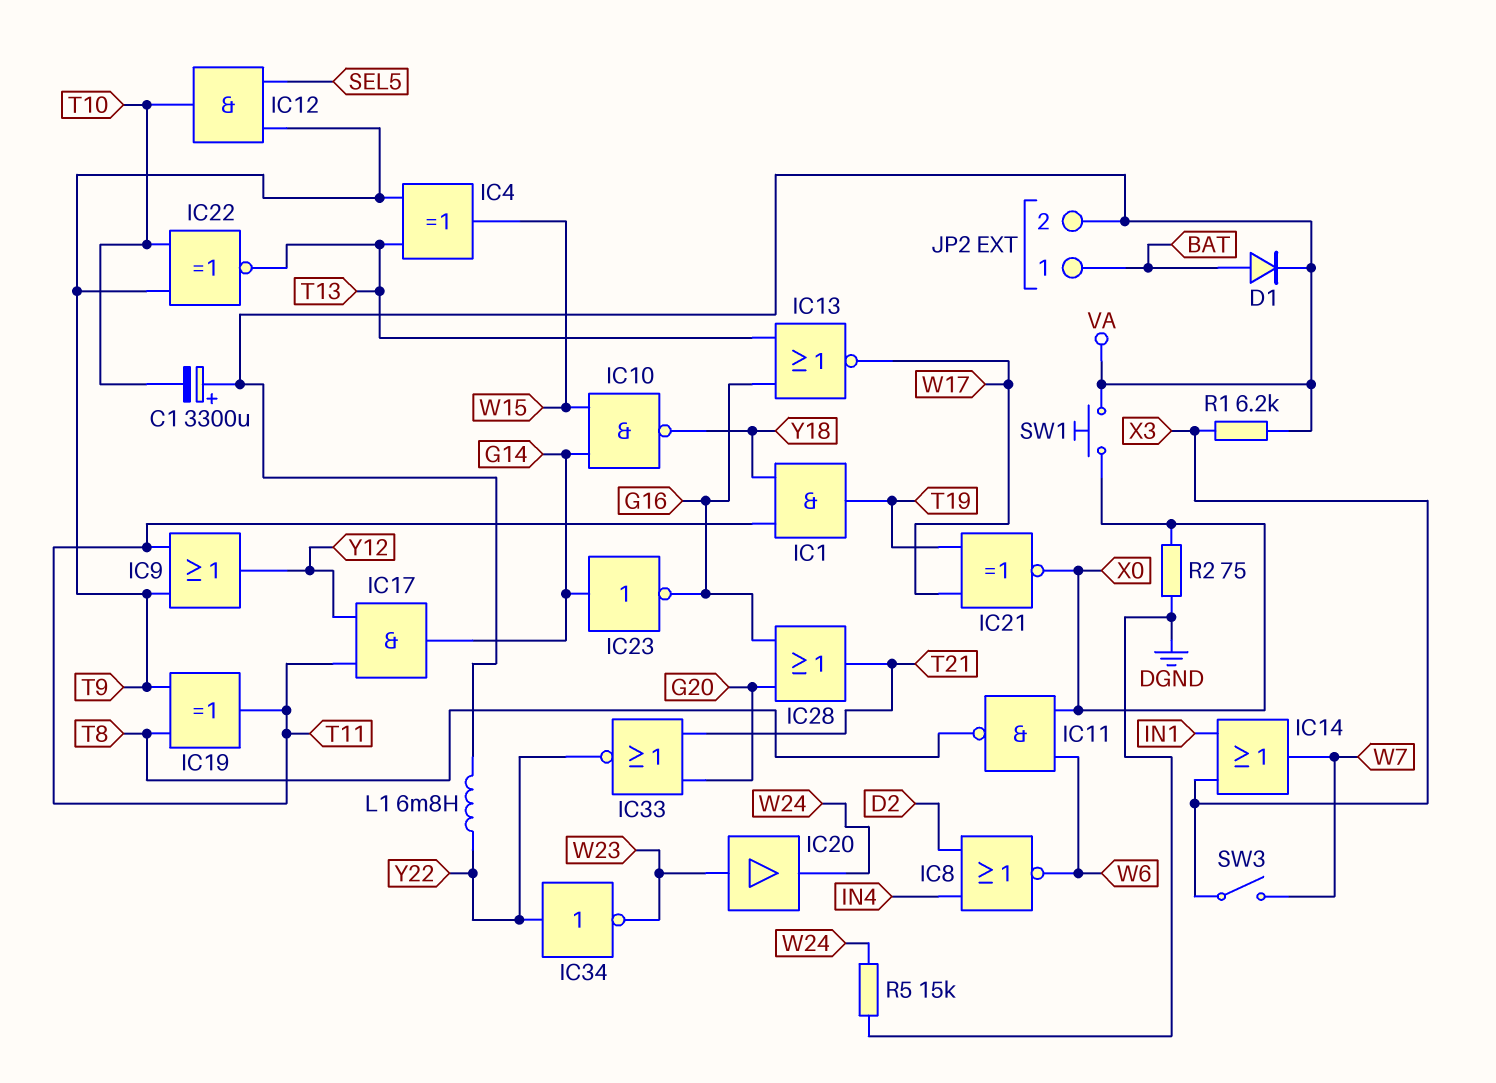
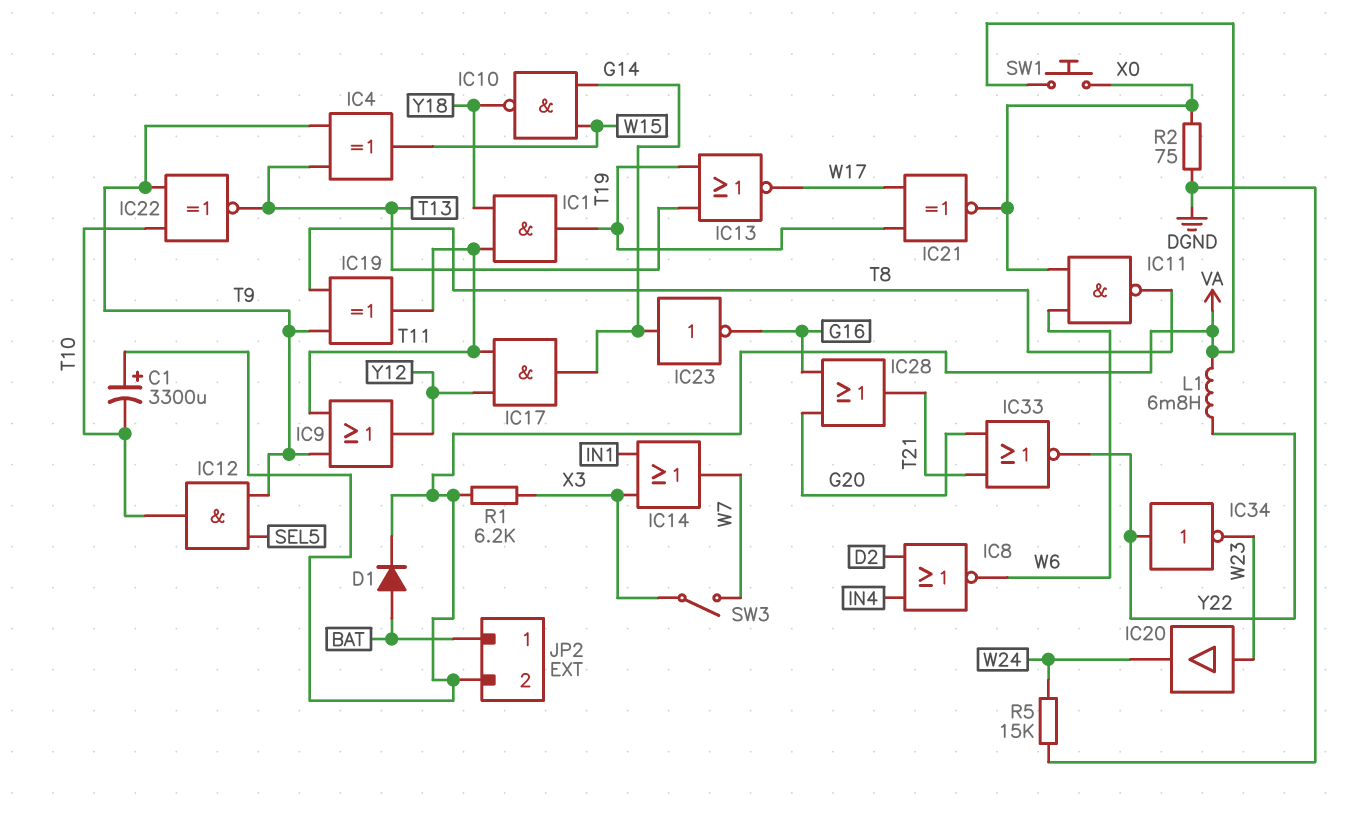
IC13: NOR (in G16, in T13, out W17) -> NOR (in T13, in T19, out W17)

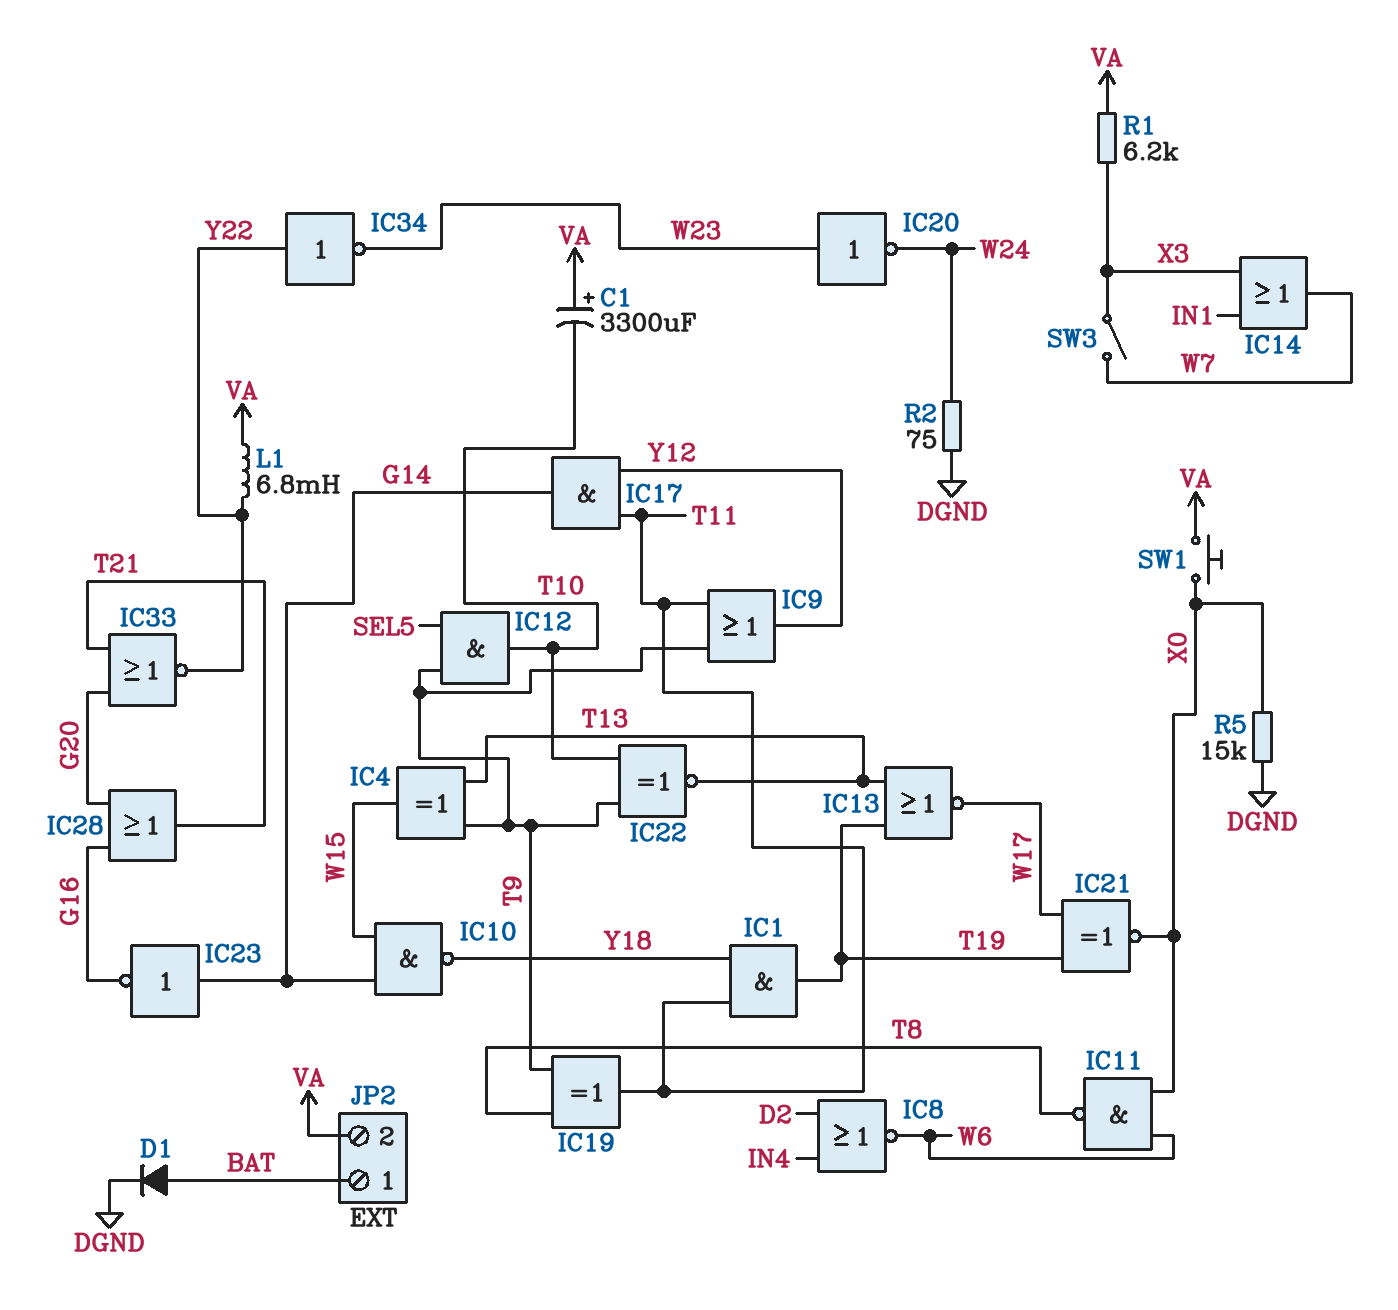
D1: diode (A BAT, K VA) -> diode (A BAT, K DGND)
IC20: buffer (in W23, out W24) -> NOT (in W23, out W24)
R2: 75 (DGND, X0) -> 75 (DGND, W24)
R5: 15k (DGND, W24) -> 15k (DGND, X0)

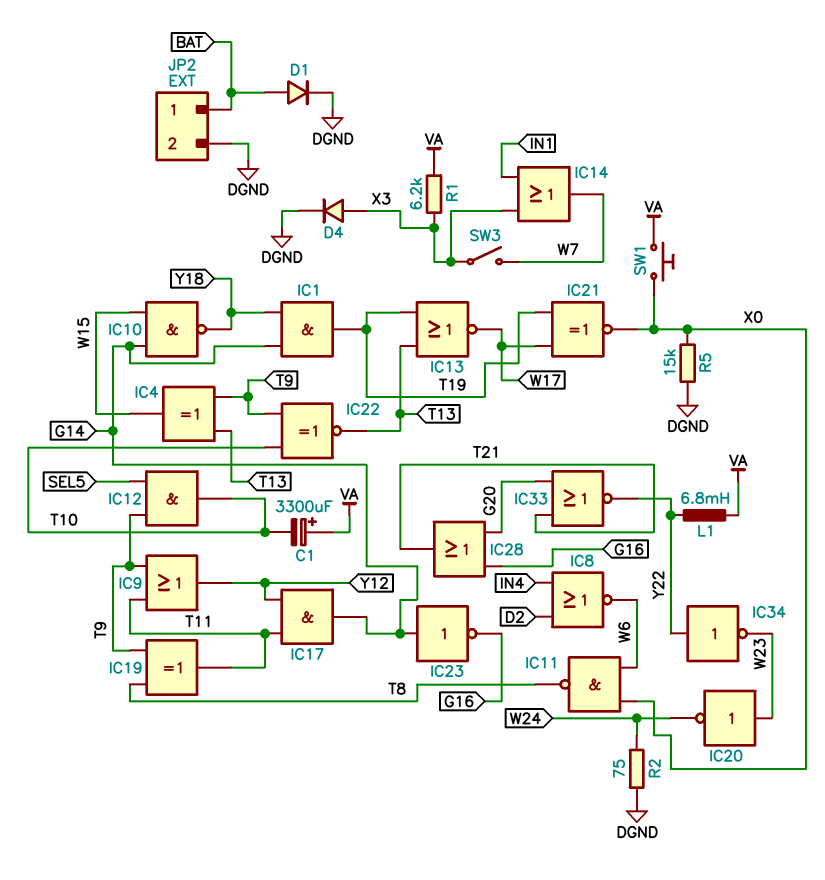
D4: none -> diode (A X3, K DGND)
IC1: AND (in T11, in Y18, out T19) -> AND (in G14, in Y18, out T19)
JP2 pin 2: VA -> DGND

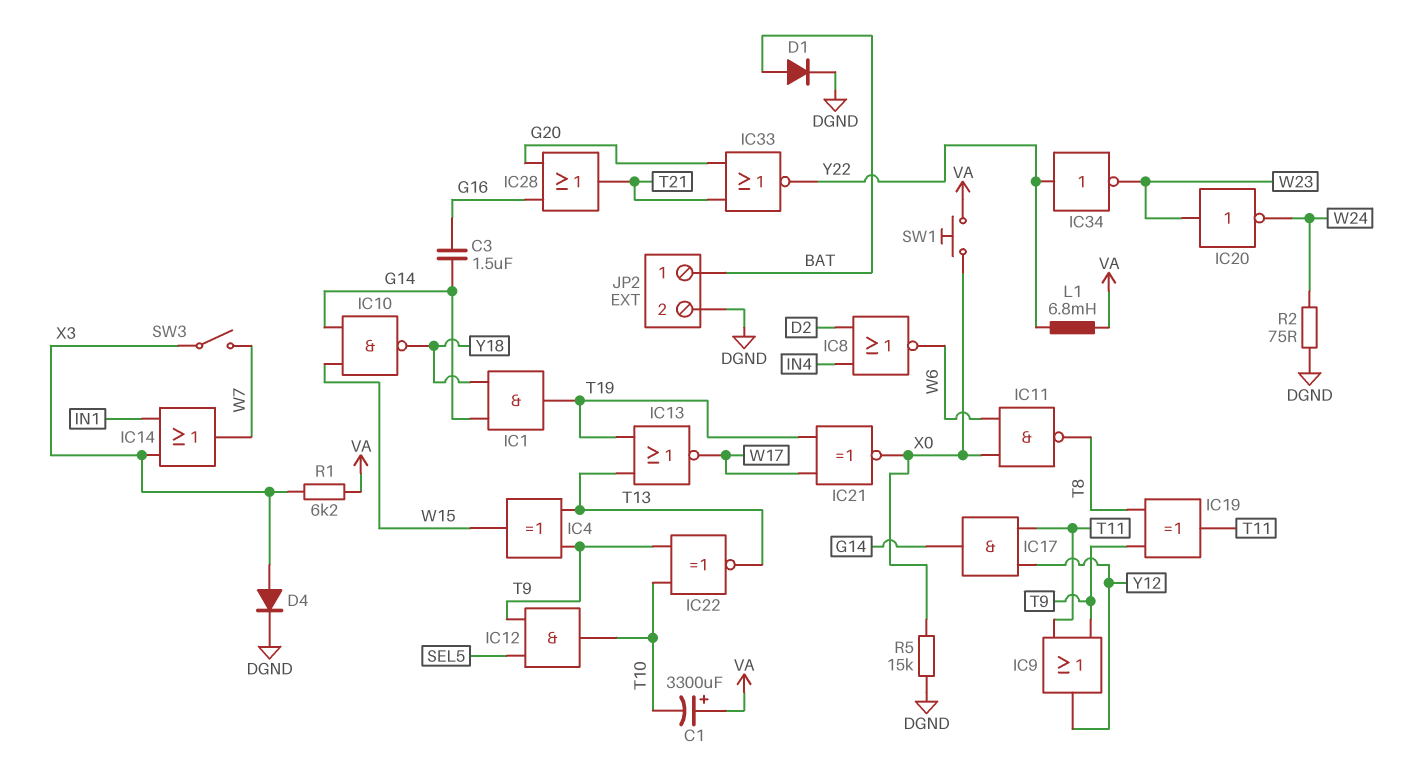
C3: none -> 1.5uF (G14, G16)
IC23: NOT (in G14, out G16) -> none

